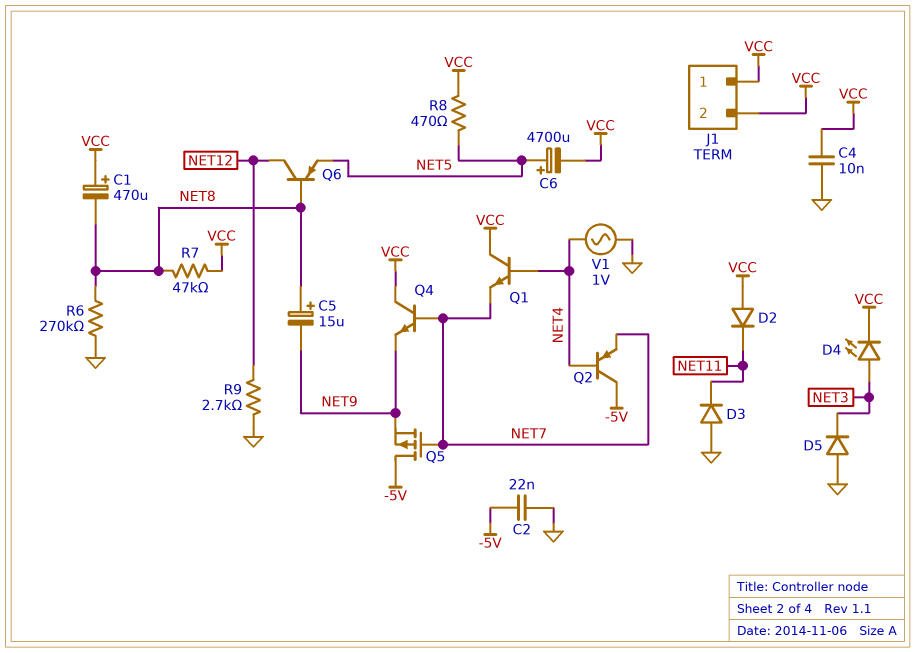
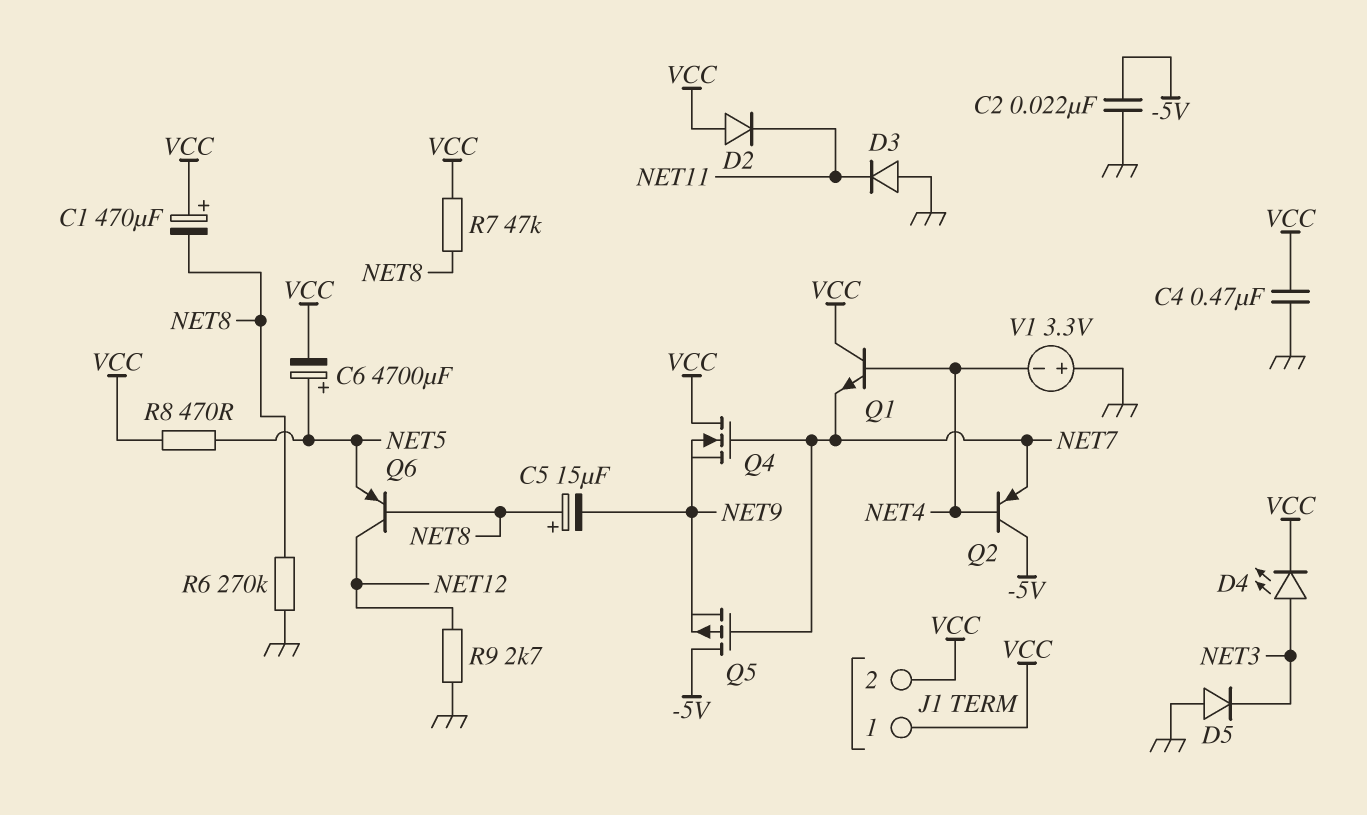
C4: 10nF (GND, VCC) -> 470nF (GND, VCC)
Q4: NPN (B NET7, C VCC, E NET9) -> NMOS (G NET7, D VCC, S NET9)
V1: AC 1V (GND, NET4) -> 3.3V (plus GND, minus NET4)

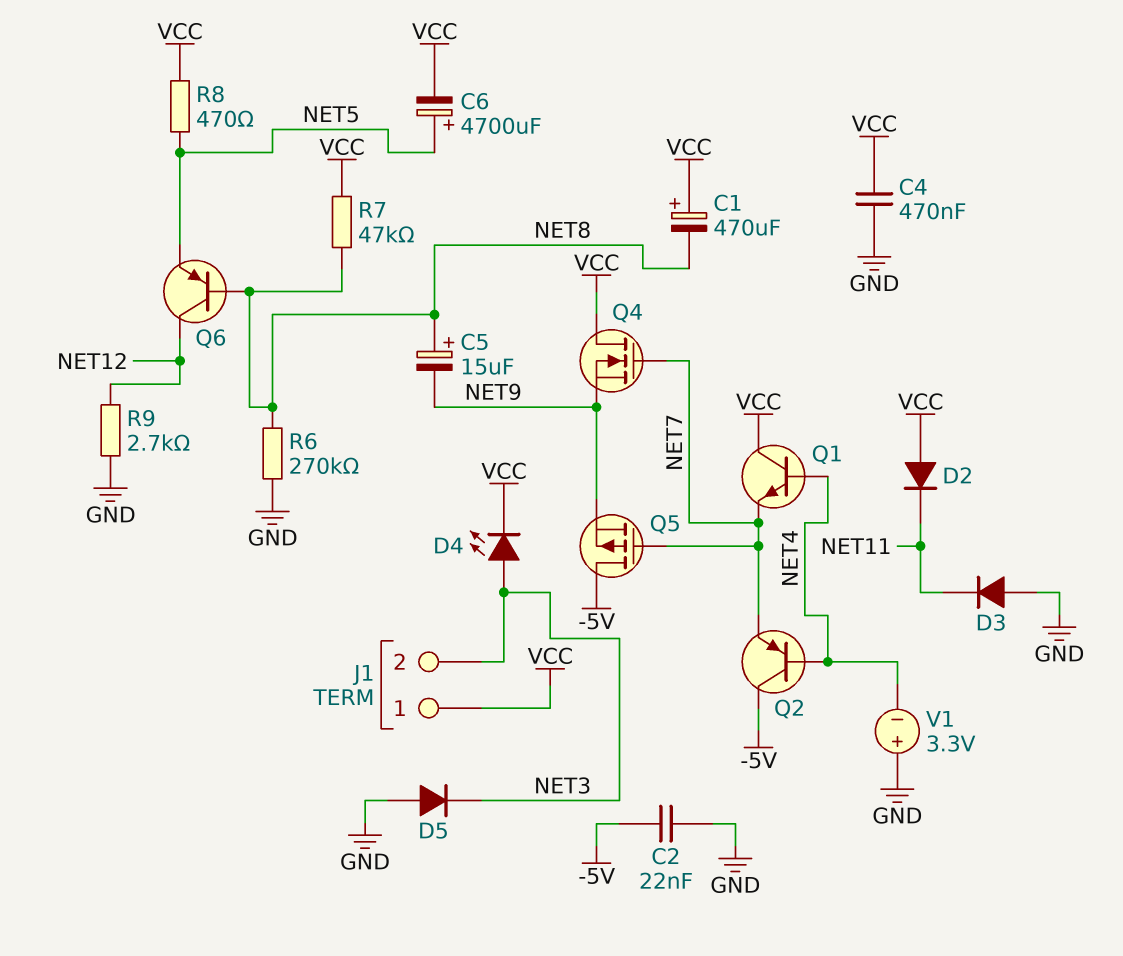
J1 pin 2: VCC -> NET3

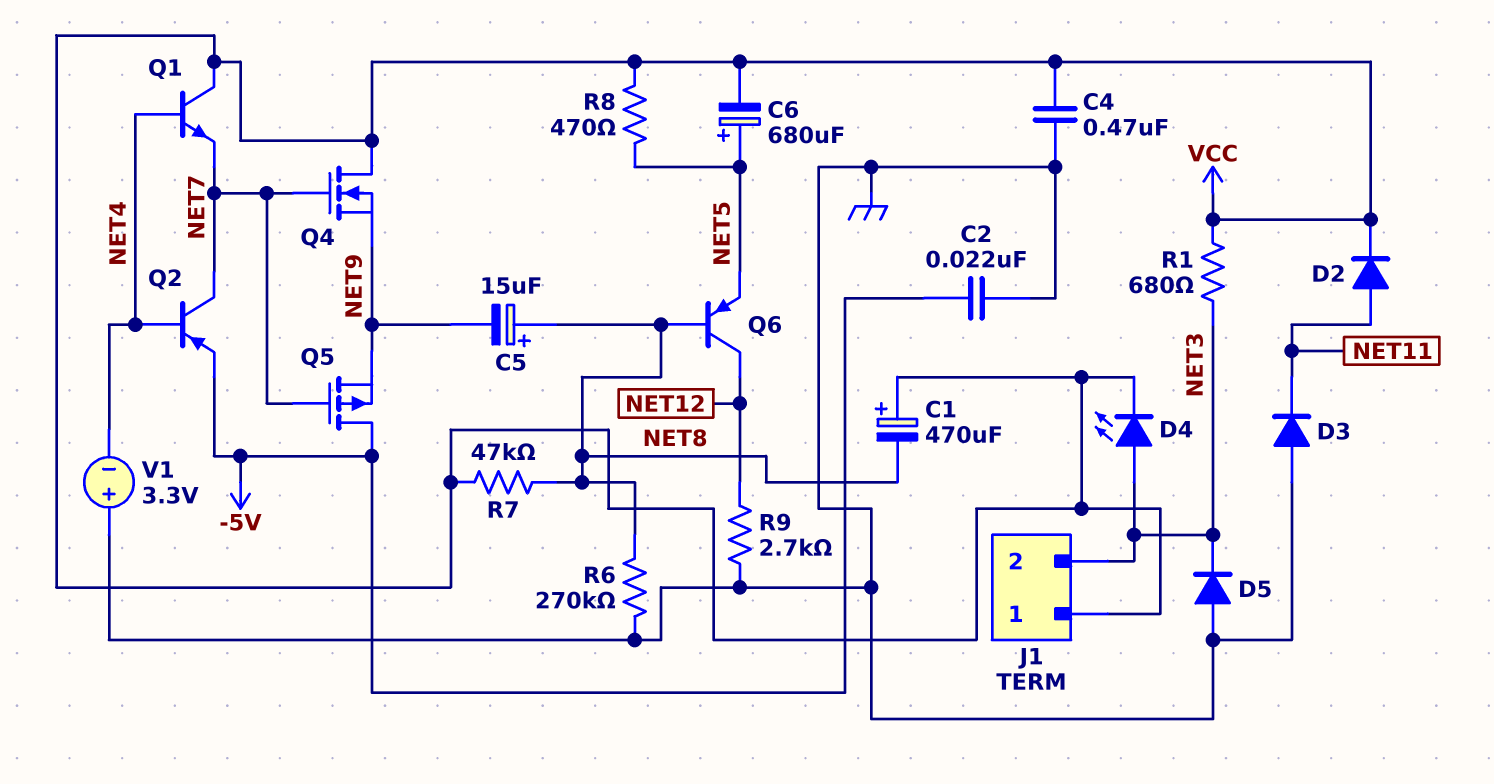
C6: 4700uF (plus NET5, minus VCC) -> 680uF (plus NET5, minus VCC)
D2: diode (A VCC, K NET11) -> diode (A NET11, K VCC)
Q2: PNP (B NET4, C -5V, E NET7) -> PNP (B NET4, C NET7, E -5V)
R1: none -> 680 (NET3, VCC)

